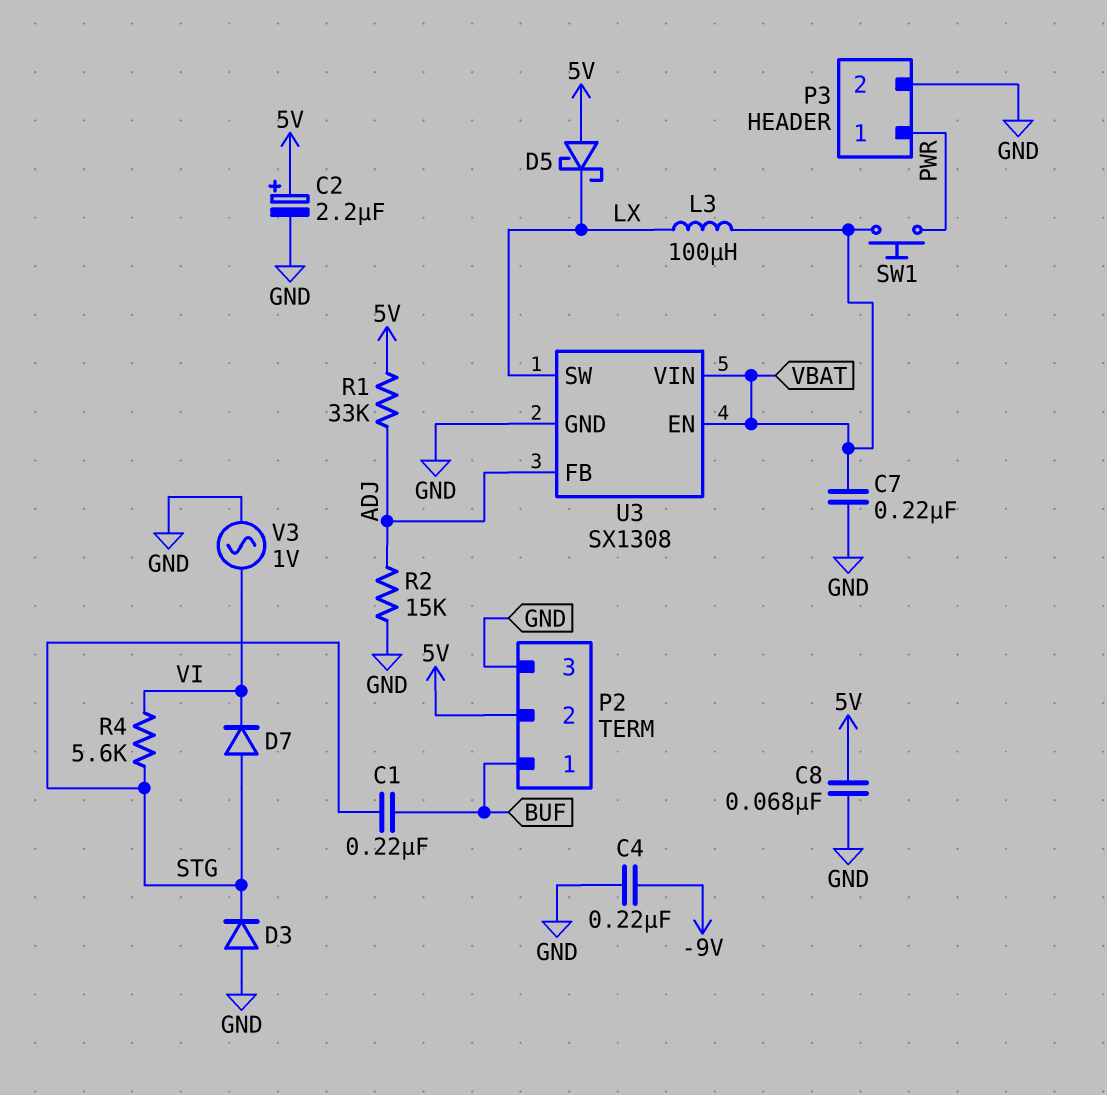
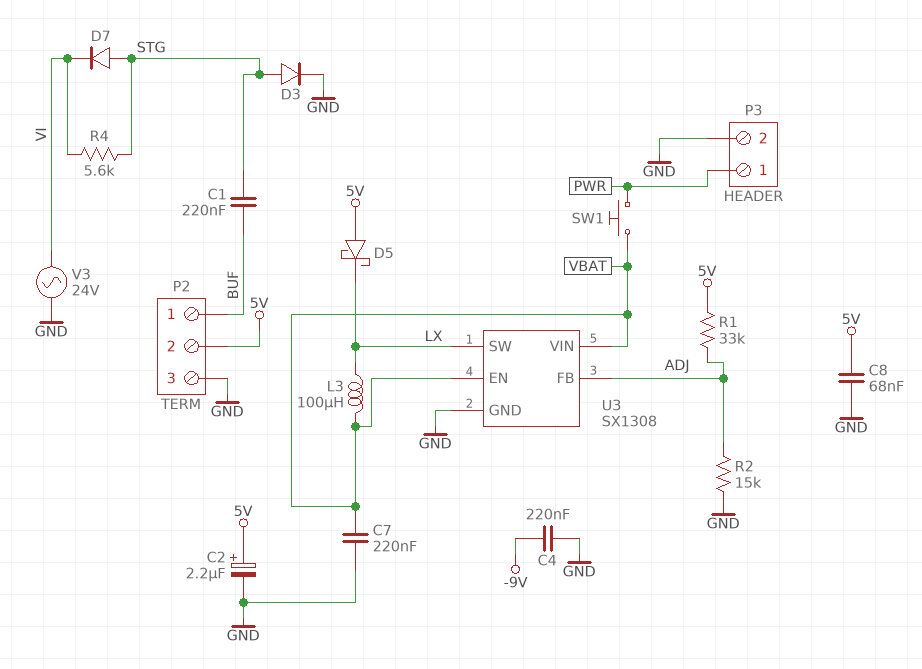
D3: diode (A GND, K STG) -> diode (A STG, K GND)
V3: AC 1V (GND, VI) -> AC 24V (GND, VI)

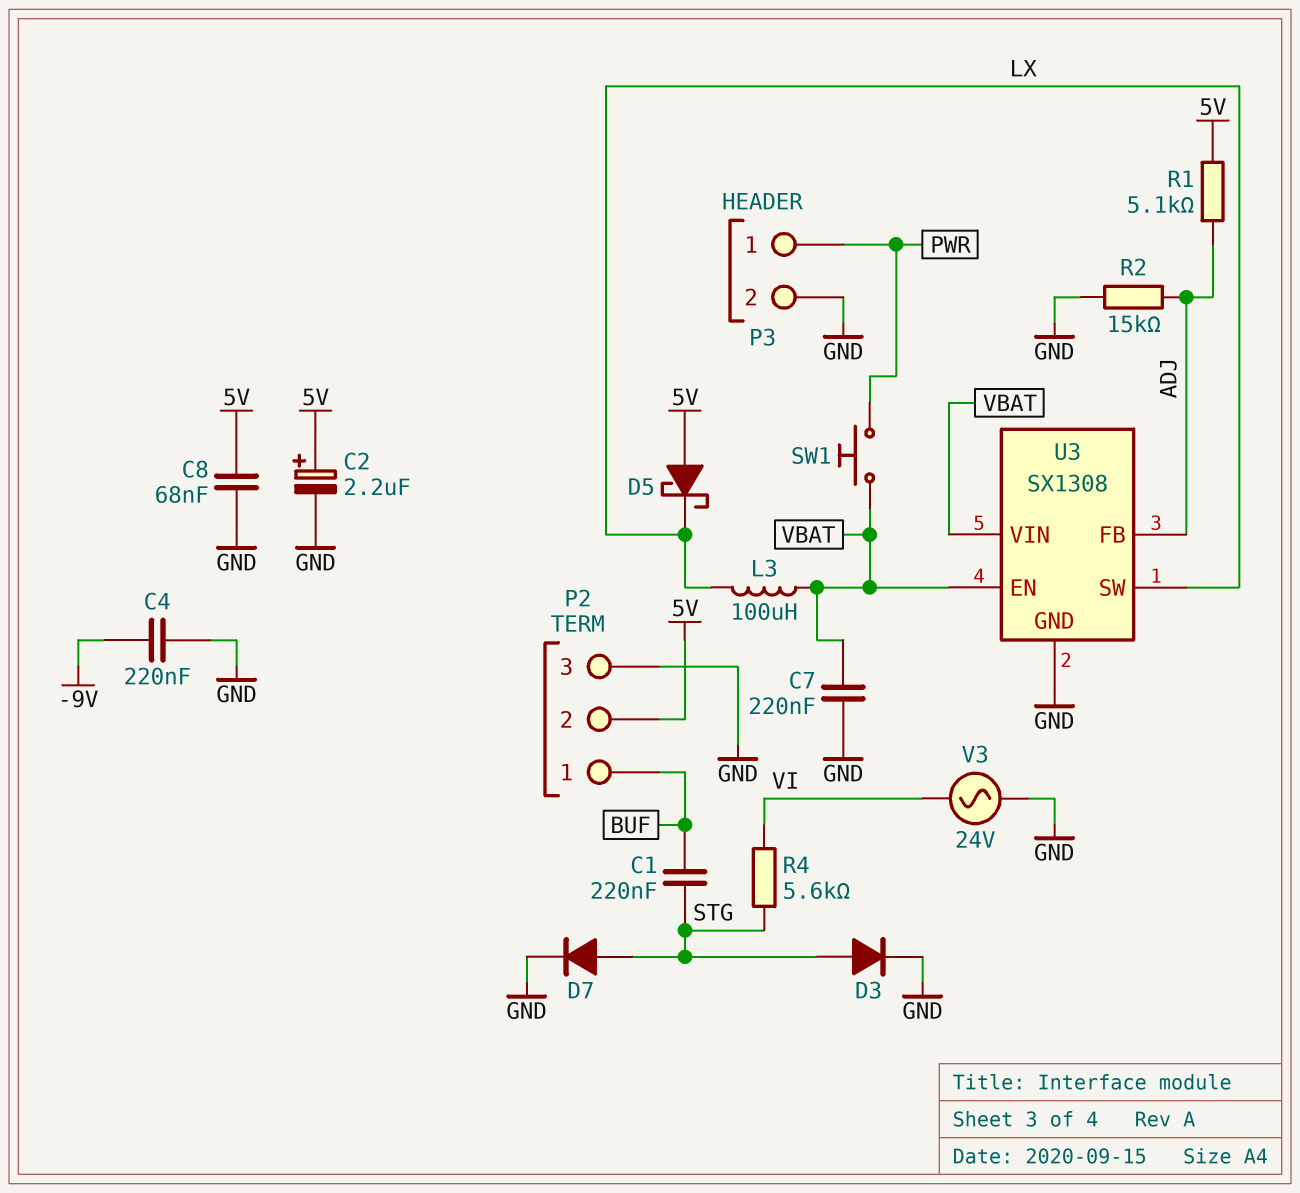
D7: diode (A STG, K VI) -> diode (A STG, K GND)
R1: 33k (5V, ADJ) -> 5.1k (5V, ADJ)

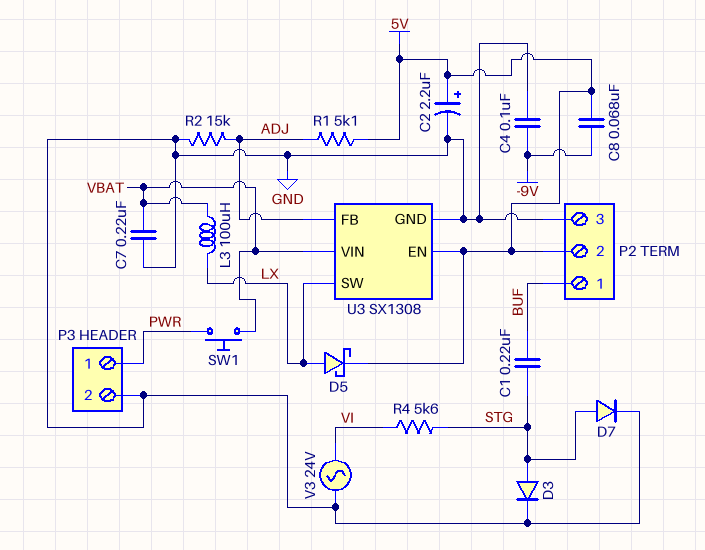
C4: 220nF (-9V, GND) -> 100nF (-9V, GND)
C8: 68nF (5V, GND) -> 68nF (-9V, 5V)
D5: schottky (A 5V, K LX) -> schottky (A LX, K 5V)
U3 pin EN: VBAT -> 5V

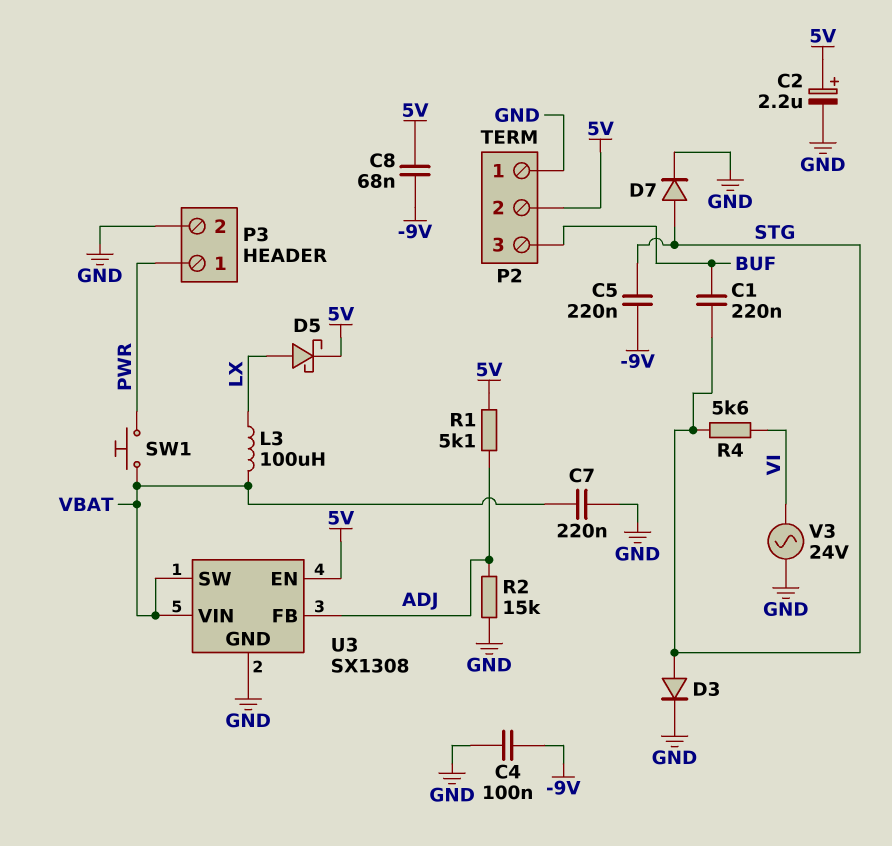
C5: none -> 220nF (-9V, STG)
P2 pin 1: BUF -> GND
P2 pin 3: GND -> BUF
U3 pin SW: LX -> VBAT

